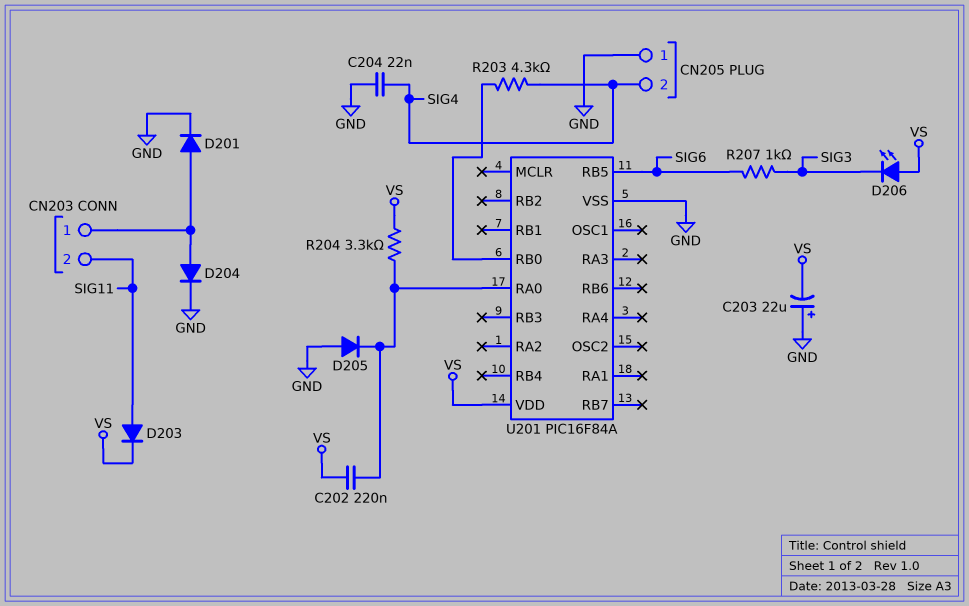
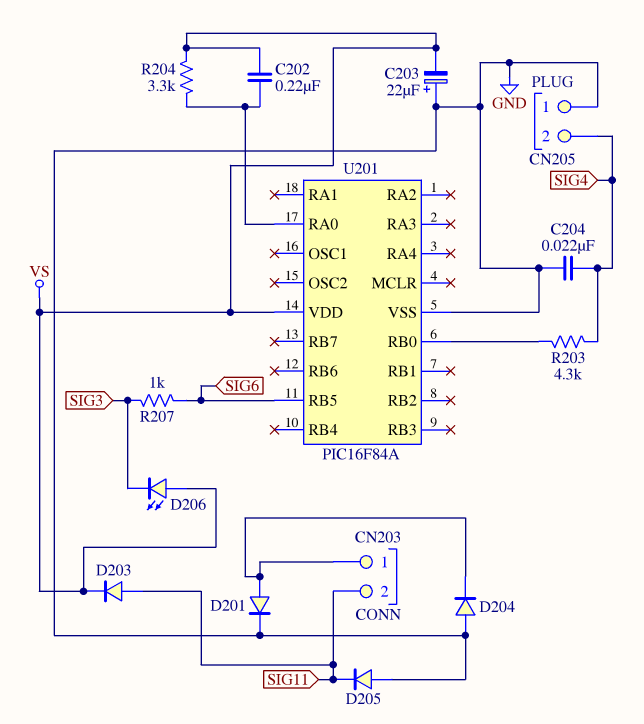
D204: diode (A CN203/1, K GND) -> diode (A GND, K CN203/1)
D205: diode (A GND, K U201/RA0) -> diode (A GND, K SIG11)

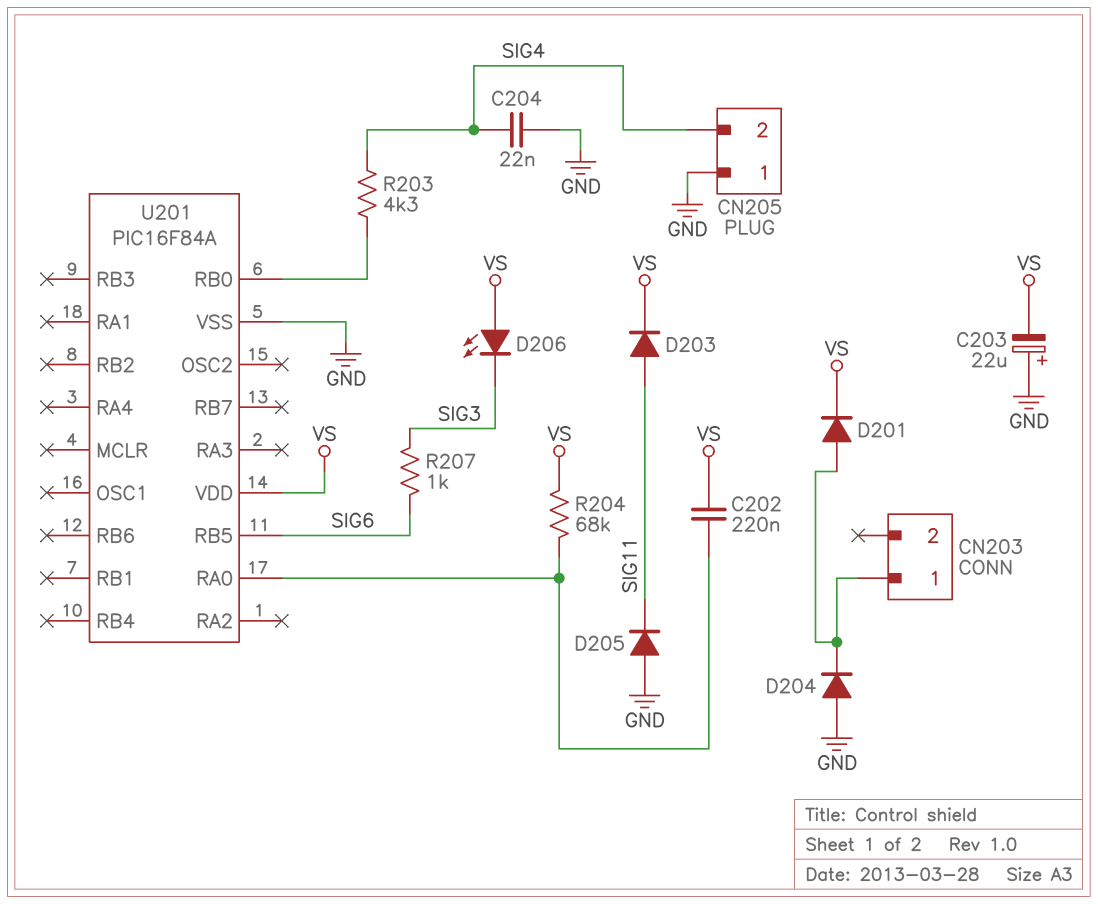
CN203 pin 2: SIG11 -> none
D201: diode (A CN203/1, K GND) -> diode (A CN203/1, K VS)
R204: 3.3k (U201/RA0, VS) -> 68k (U201/RA0, VS)

